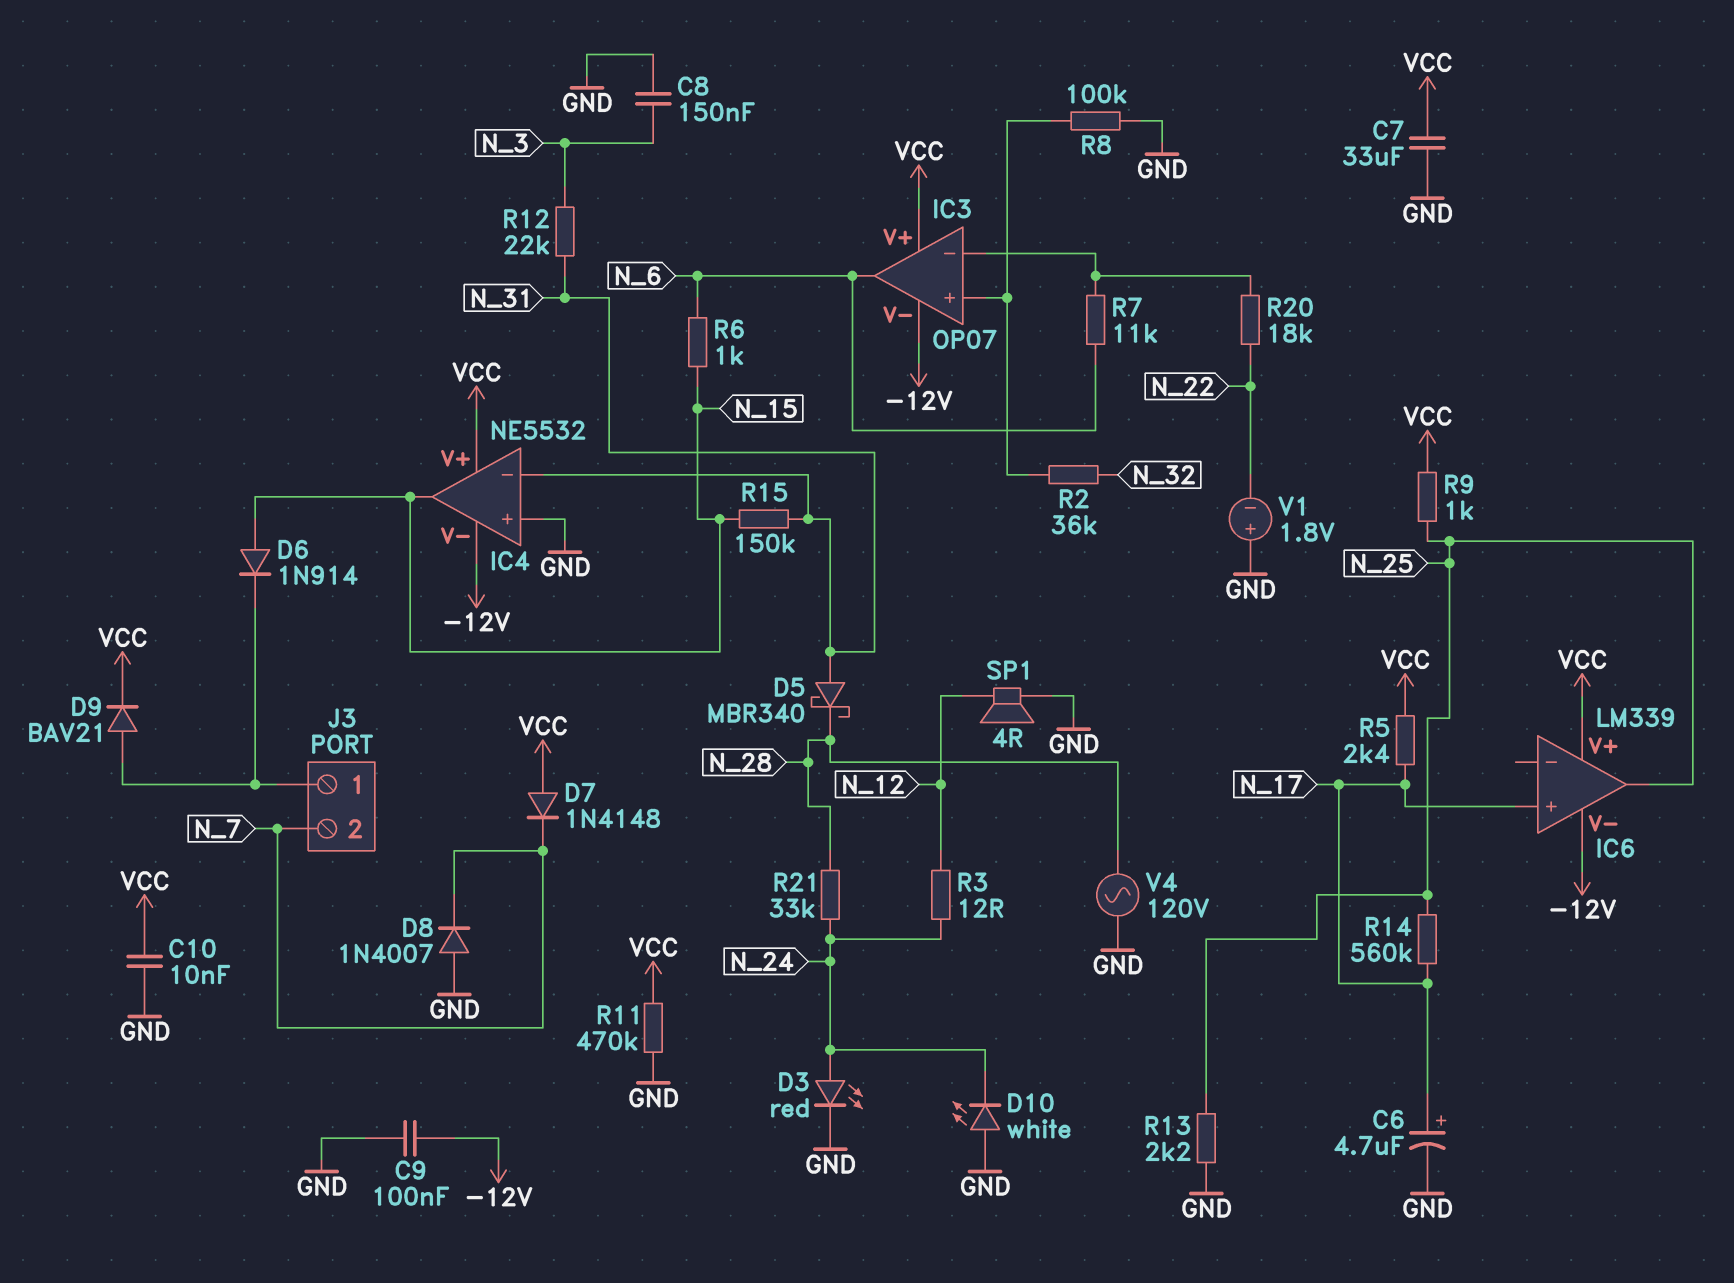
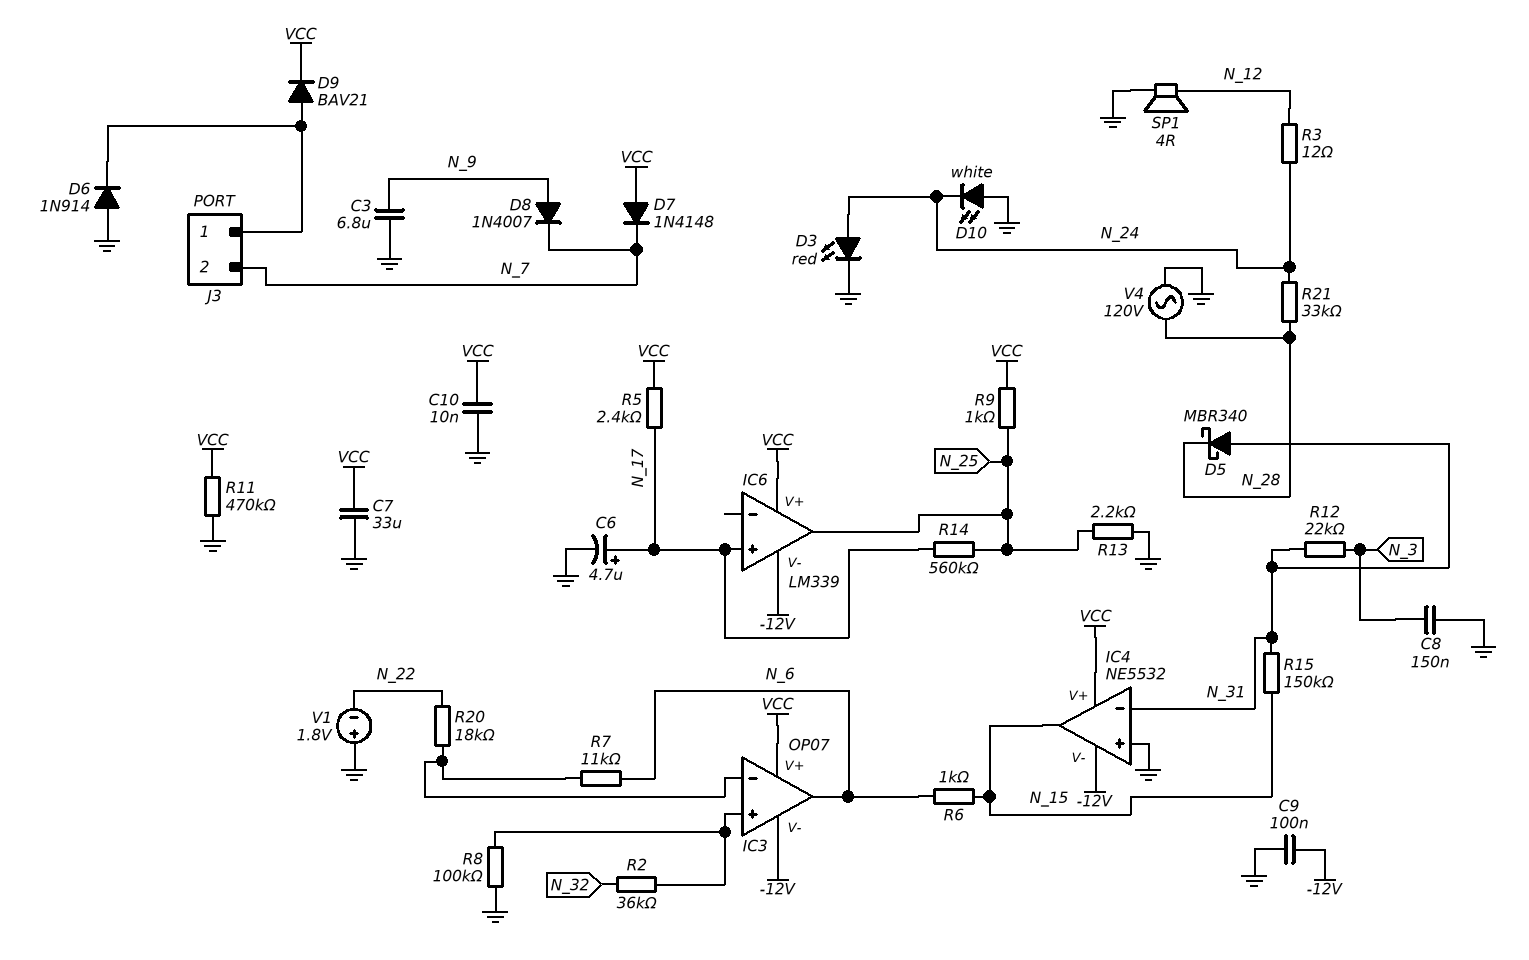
C3: none -> 6.8uF (GND, N_9)
D6: diode 1N914 (A N_15, K J3/1) -> diode 1N914 (A GND, K J3/1)
D8: diode 1N4007 (A GND, K N_7) -> diode 1N4007 (A N_9, K N_7)

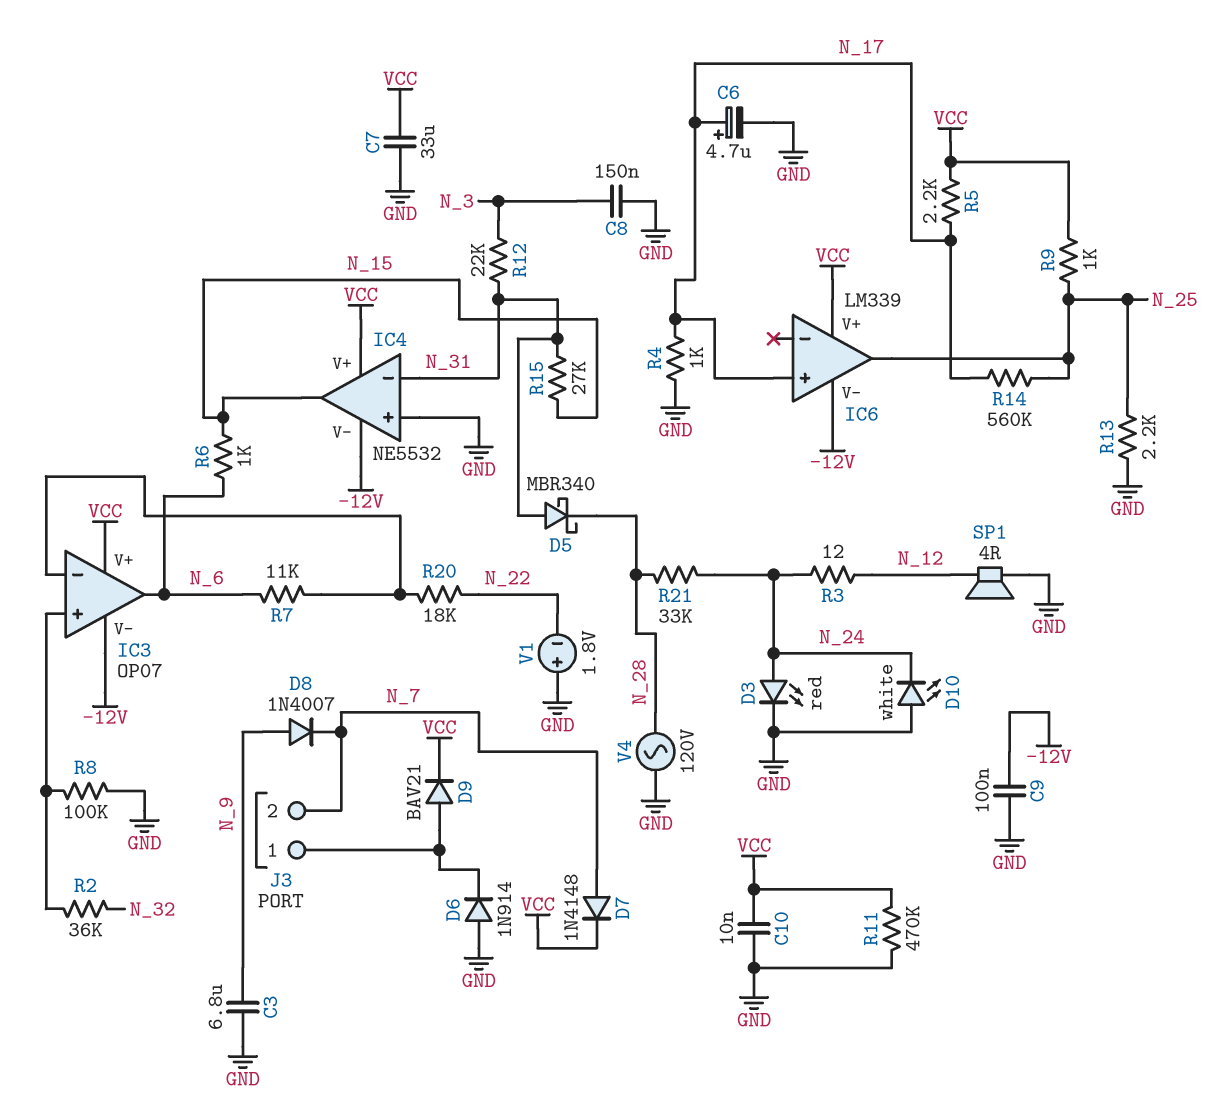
D7: diode 1N4148 (A VCC, K N_7) -> diode 1N4148 (A N_7, K VCC)
R4: none -> 1k (GND, N_17)
R5: 2.4k (N_17, VCC) -> 2.2k (N_17, VCC)
R15: 150k (N_15, N_31) -> 27k (N_15, N_31)

